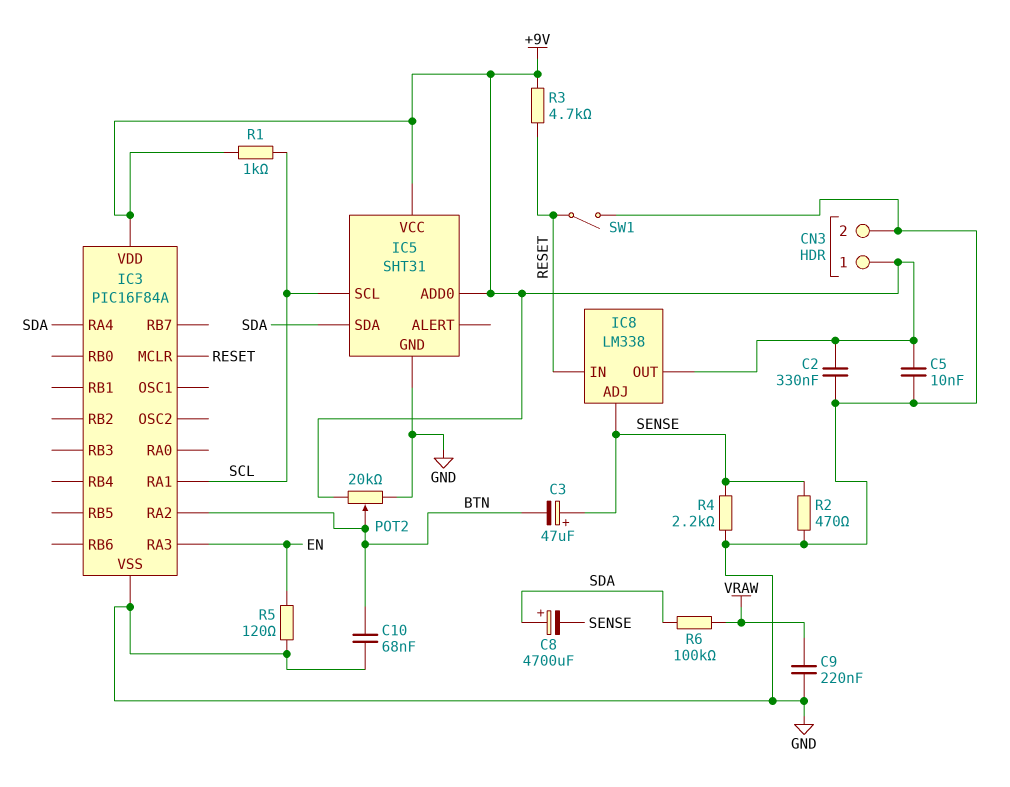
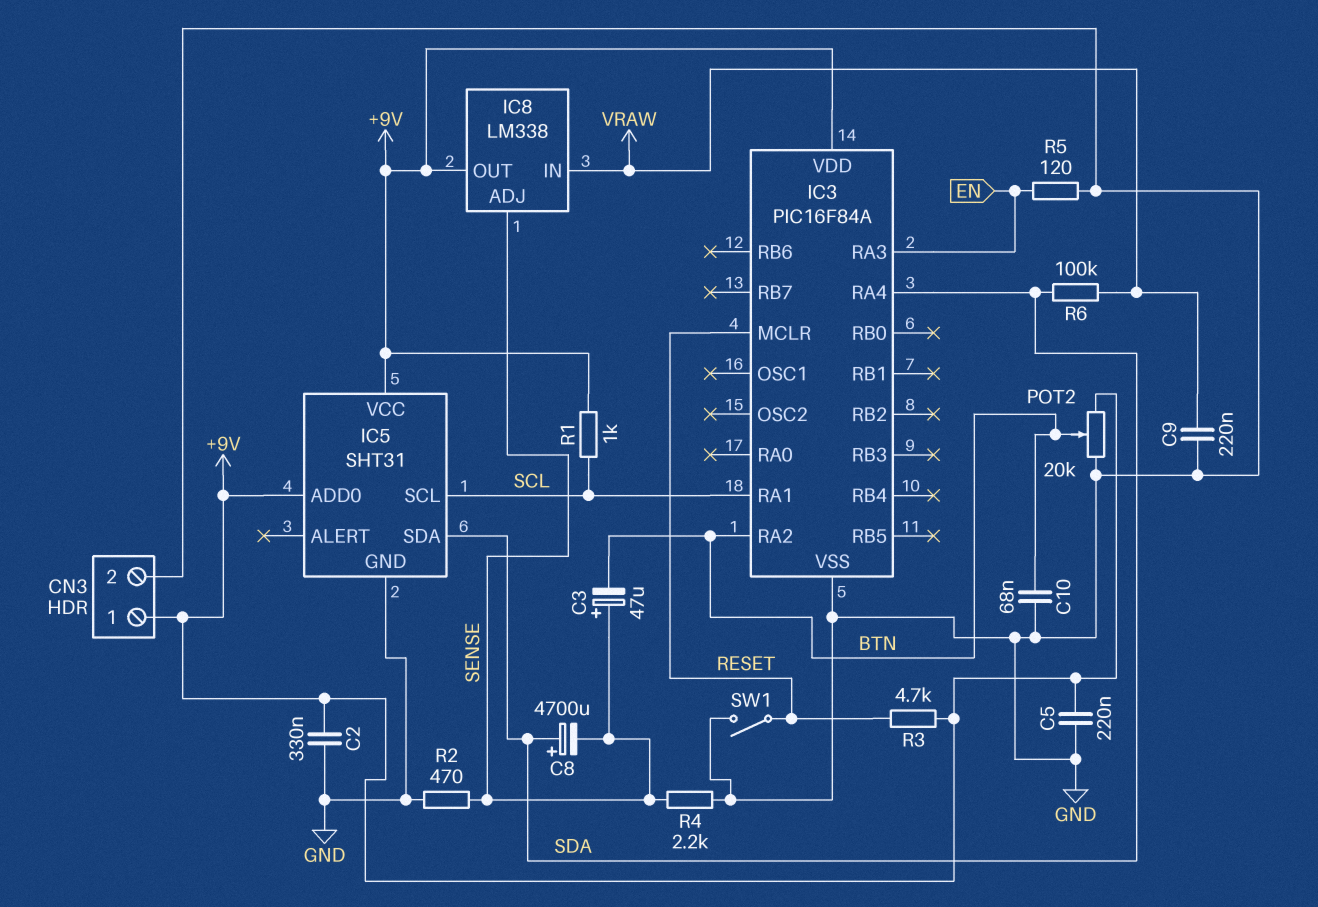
C5: 10nF (+9V, GND) -> 220nF (+9V, GND)
IC8 pin IN: RESET -> VRAW

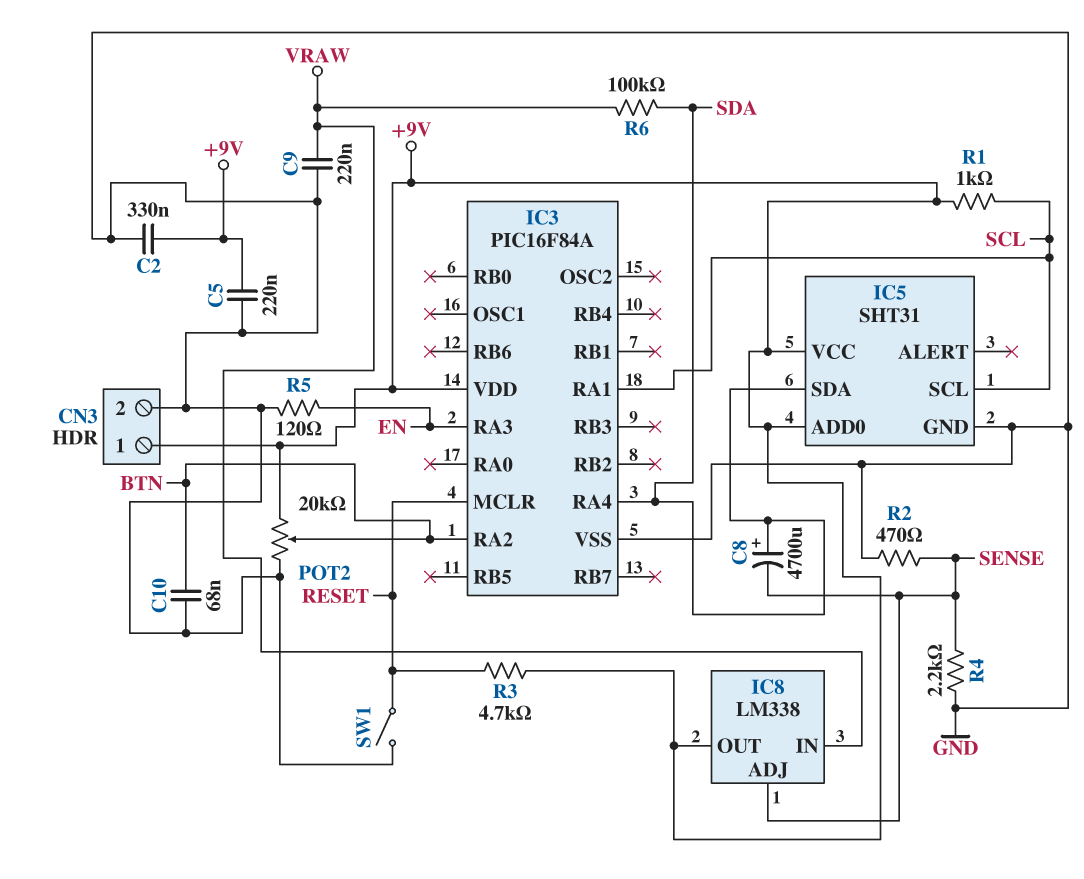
C3: 47uF (plus SENSE, minus BTN) -> none

